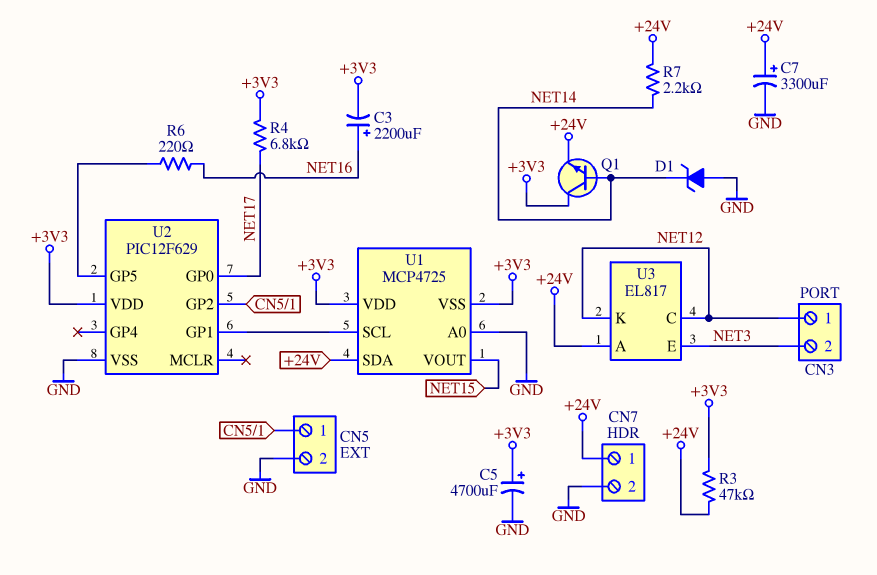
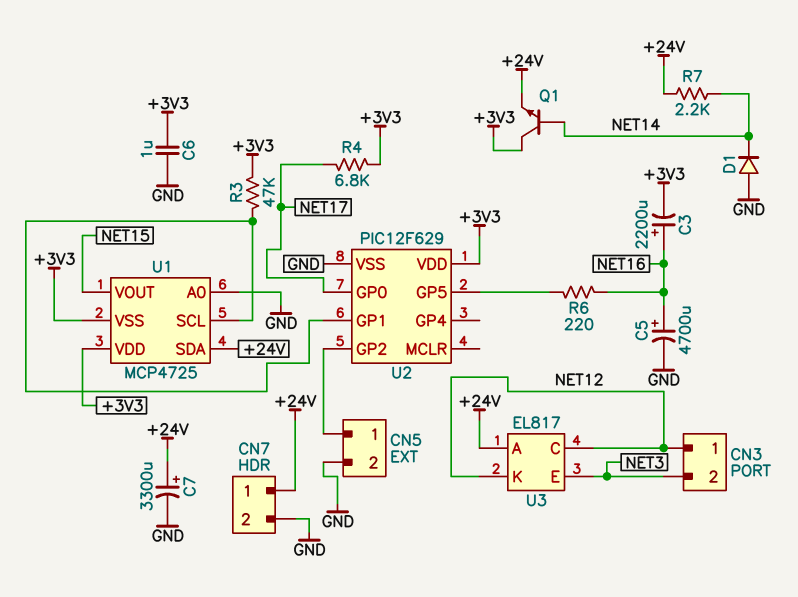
C5: 4700uF (plus +3V3, minus GND) -> 4700uF (plus NET16, minus GND)
C6: none -> 1uF (+3V3, GND)
D1: zener (A GND, K NET14) -> diode (A GND, K NET14)
R3: 47k (+3V3, +24V) -> 47k (+3V3, U1/SCL)

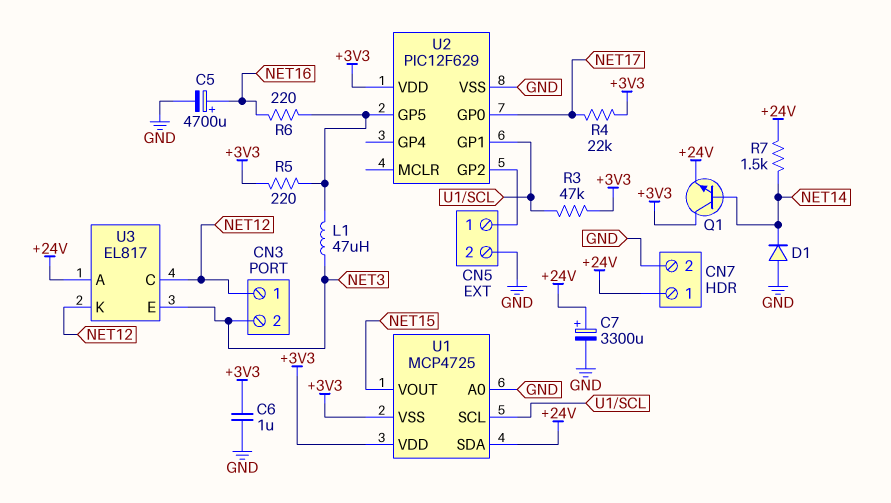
C3: 2200uF (plus NET16, minus +3V3) -> none
L1: none -> 47uH (NET3, U2/GP5)
R4: 6.8k (+3V3, NET17) -> 22k (+3V3, NET17)
R5: none -> 220 (+3V3, U2/GP5)
R7: 2.2k (+24V, NET14) -> 1.5k (+24V, NET14)

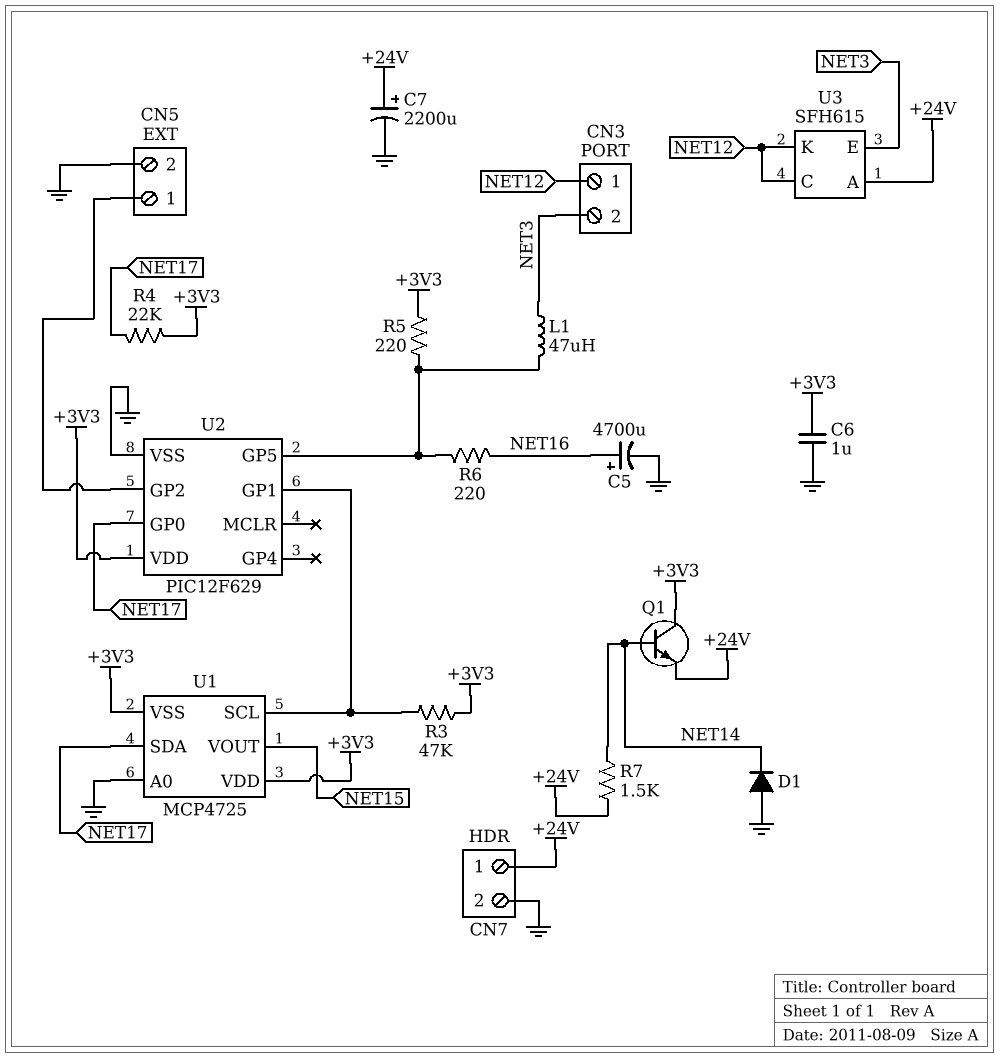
C7: 3300uF (plus +24V, minus GND) -> 2200uF (plus +24V, minus GND)
U1 pin SDA: +24V -> NET17
U3: EL817 -> SFH615

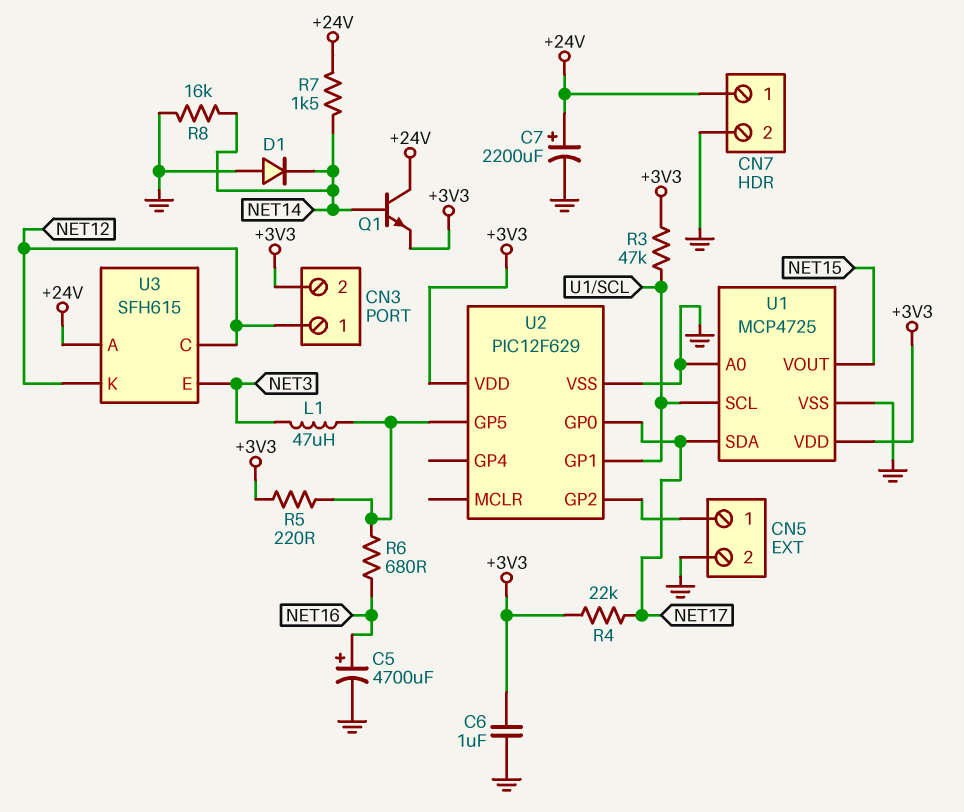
CN3 pin 2: NET3 -> +3V3
Q1: NPN (B NET14, C +3V3, E +24V) -> NPN (B NET14, C +24V, E +3V3)
R6: 220 (NET16, U2/GP5) -> 680 (NET16, U2/GP5)
R8: none -> 16k (GND, NET14)
U1 pin VSS: +3V3 -> GND

